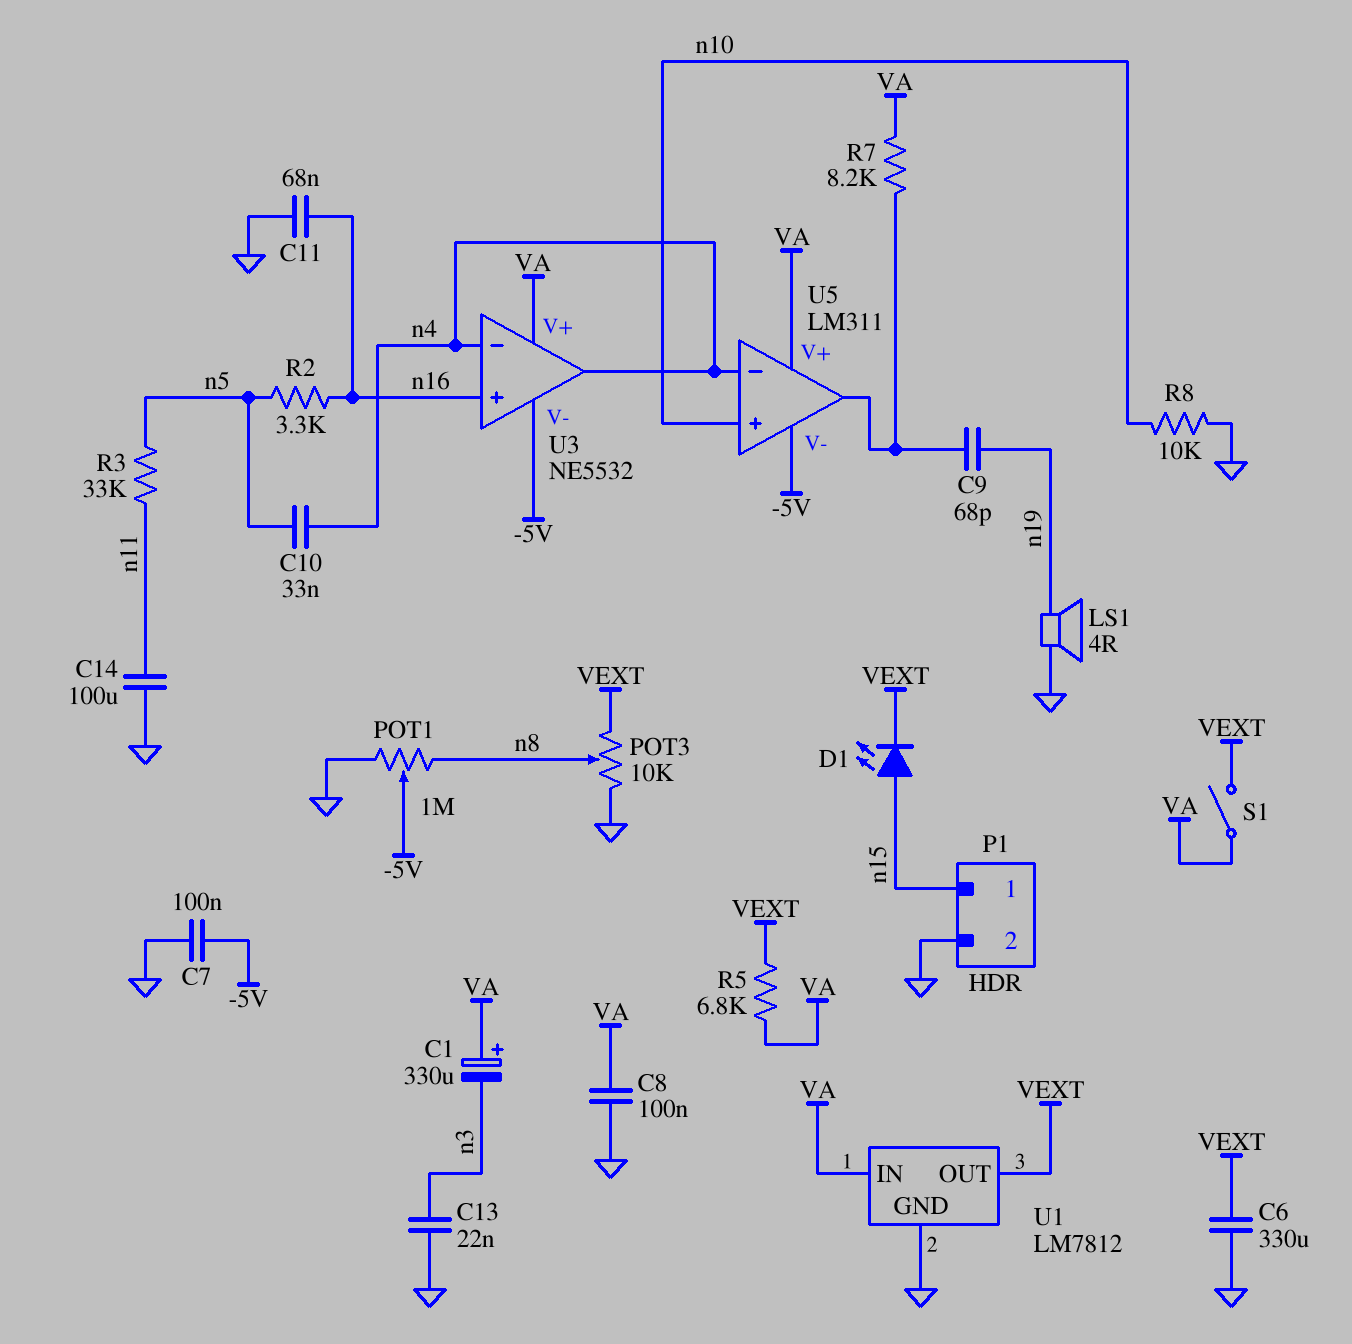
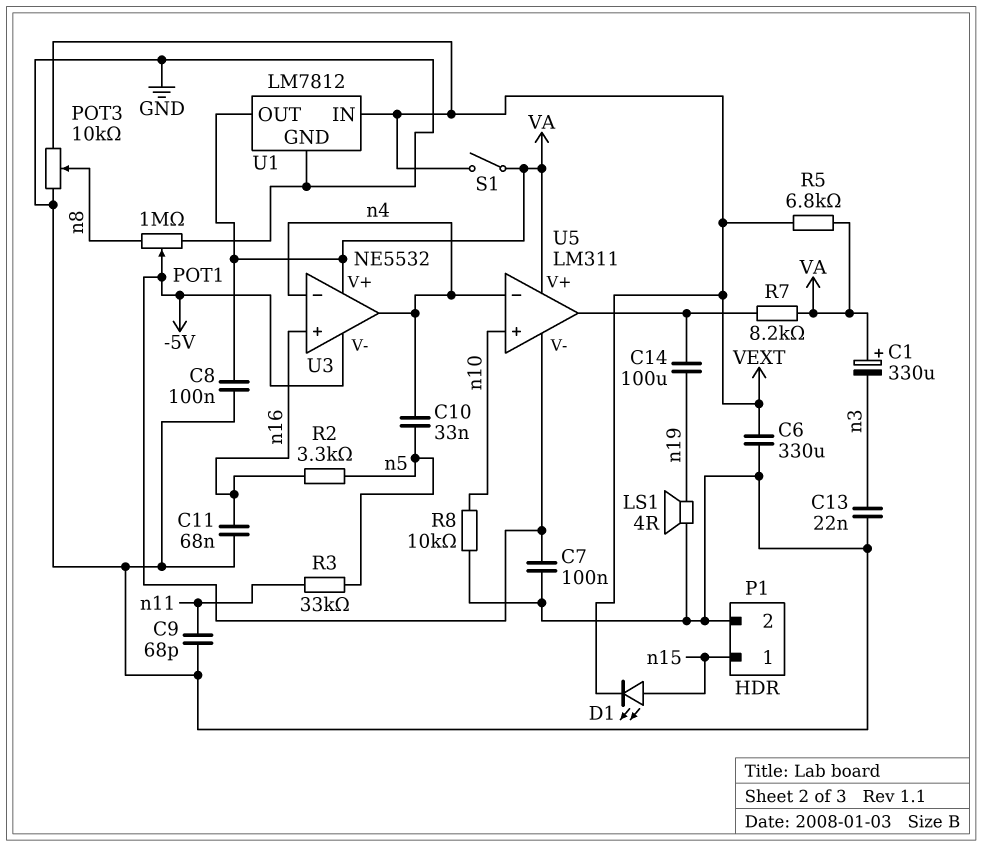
C9: 68pF (U5/out, n19) -> 68pF (GND, n11)
C14: 100uF (GND, n11) -> 100uF (U5/out, n19)
U1 pin IN: VA -> VEXT
U1 pin OUT: VEXT -> VA

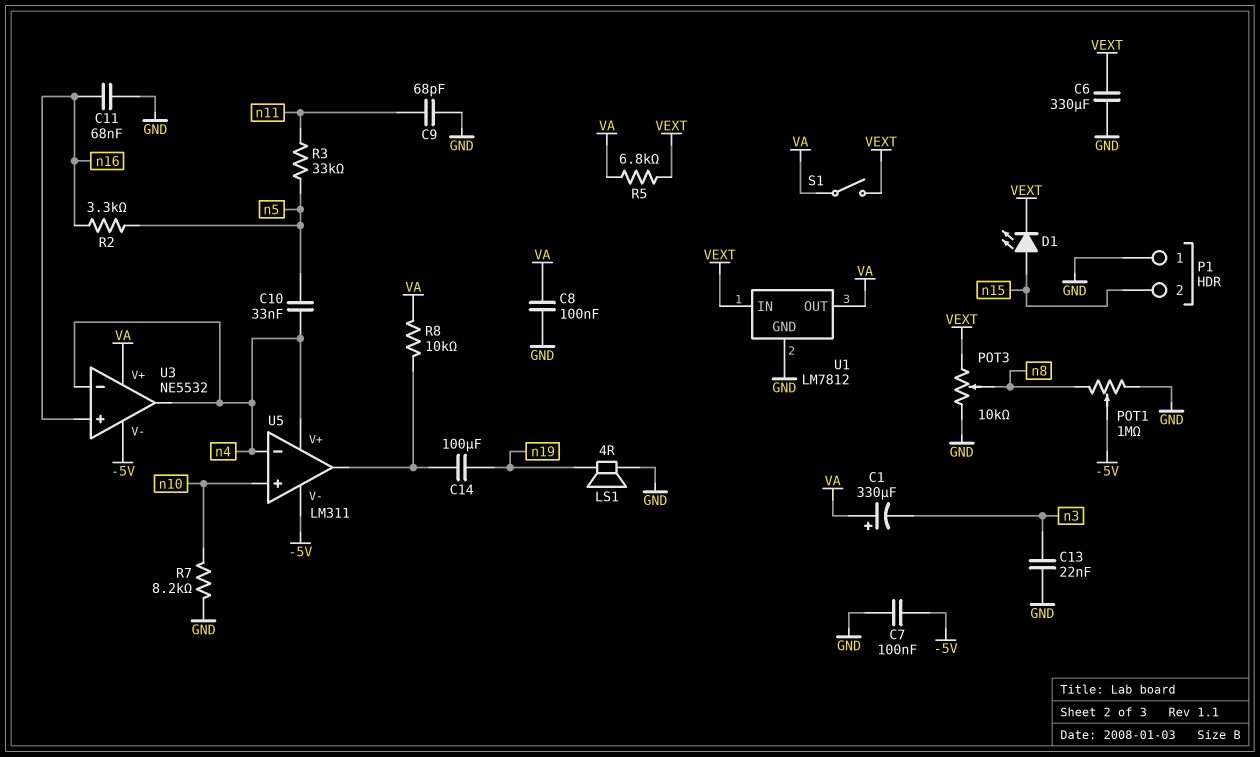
P1 pin 1: n15 -> GND
P1 pin 2: GND -> n15
R7: 8.2k (U5/out, VA) -> 8.2k (GND, n10)
R8: 10k (GND, n10) -> 10k (U5/out, VA)
U5 pin V+: VA -> n4

